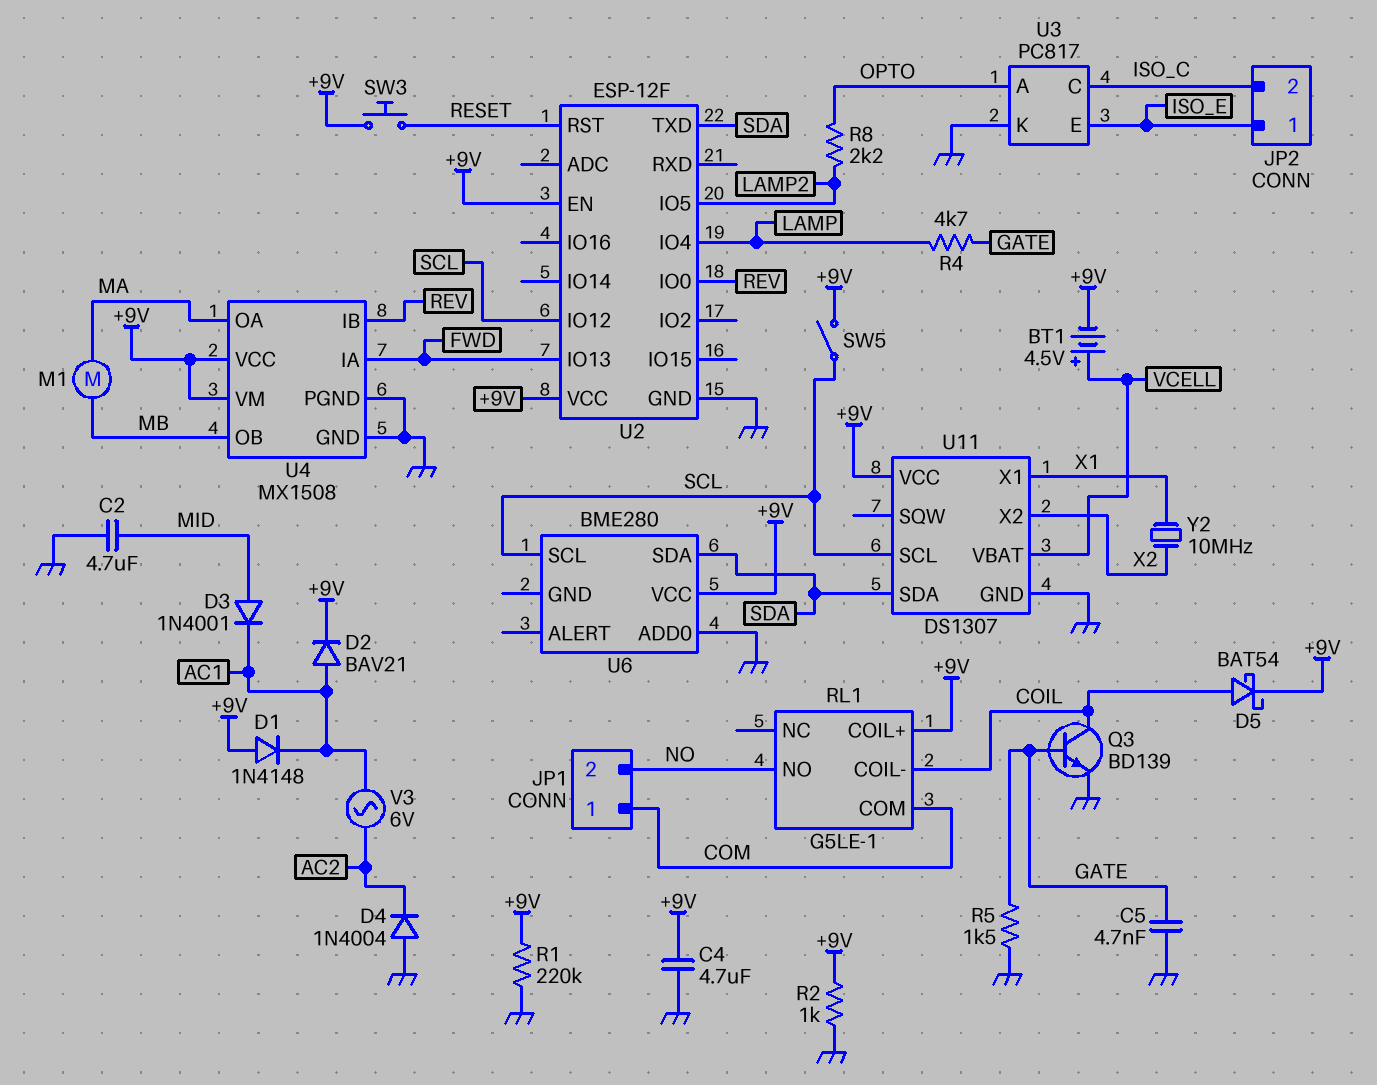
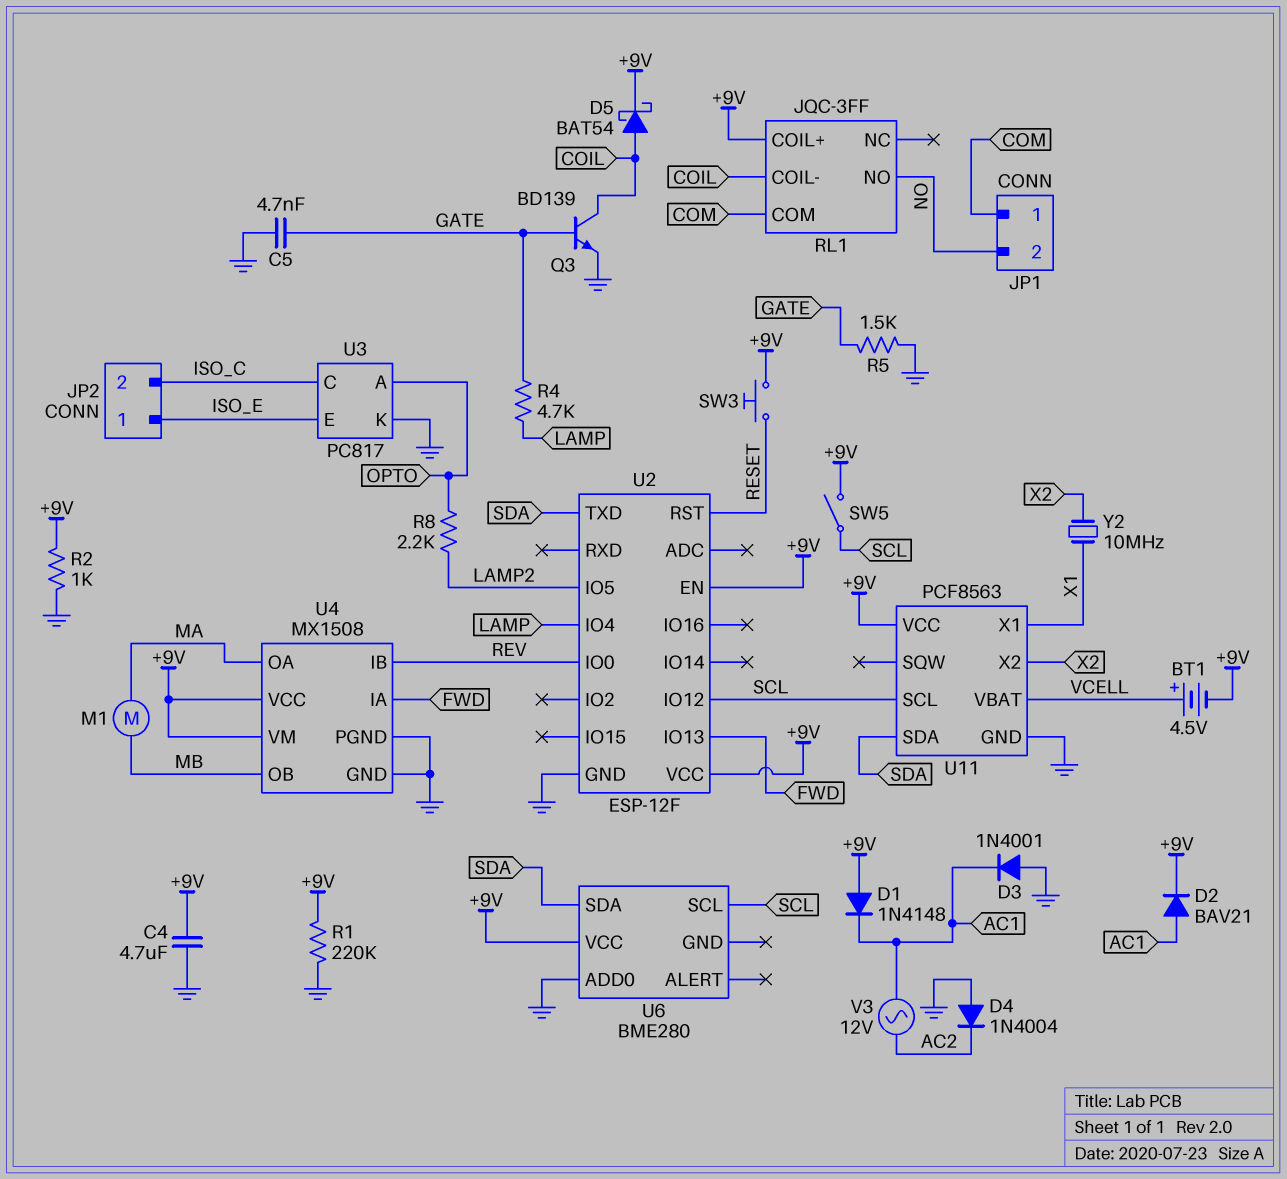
C2: 4.7uF (GND, MID) -> none
D3: diode 1N4001 (A MID, K AC1) -> diode 1N4001 (A GND, K AC1)
RL1: G5LE-1 -> JQC-3FF
U11: DS1307 -> PCF8563
V3: AC 6V (AC1, AC2) -> AC 12V (AC1, AC2)

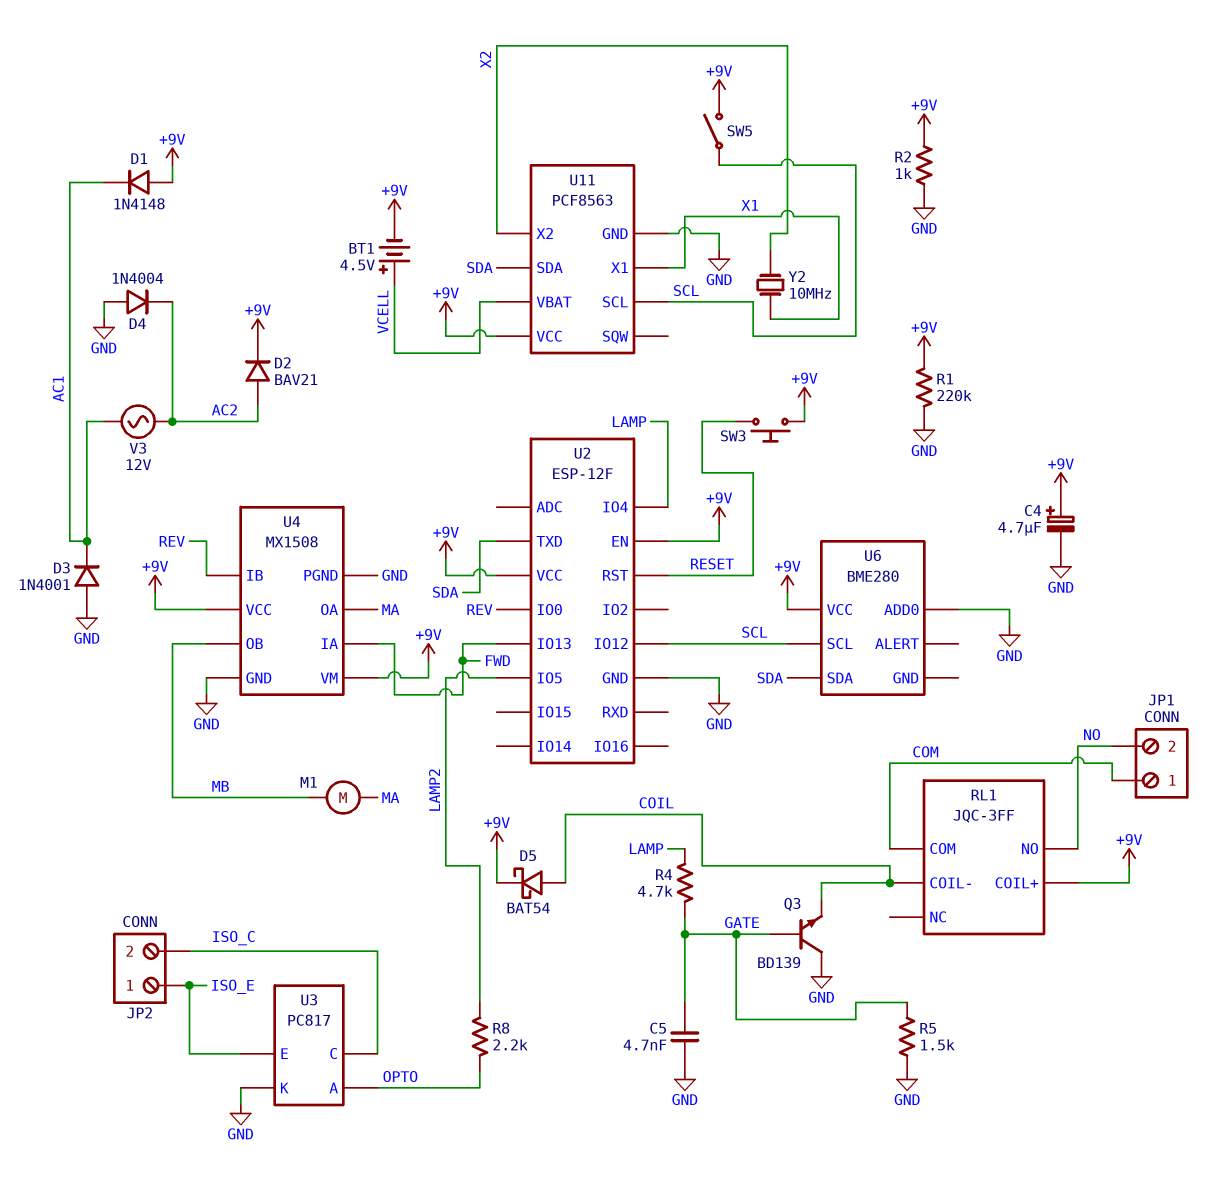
C4: 4.7uF (+9V, GND) -> 4.7uF (plus +9V, minus GND)
D2: diode BAV21 (A AC1, K +9V) -> diode BAV21 (A AC2, K +9V)
Q3: NPN BD139 (B GATE, C COIL, E GND) -> NPN BD139 (B GATE, C GND, E COIL)

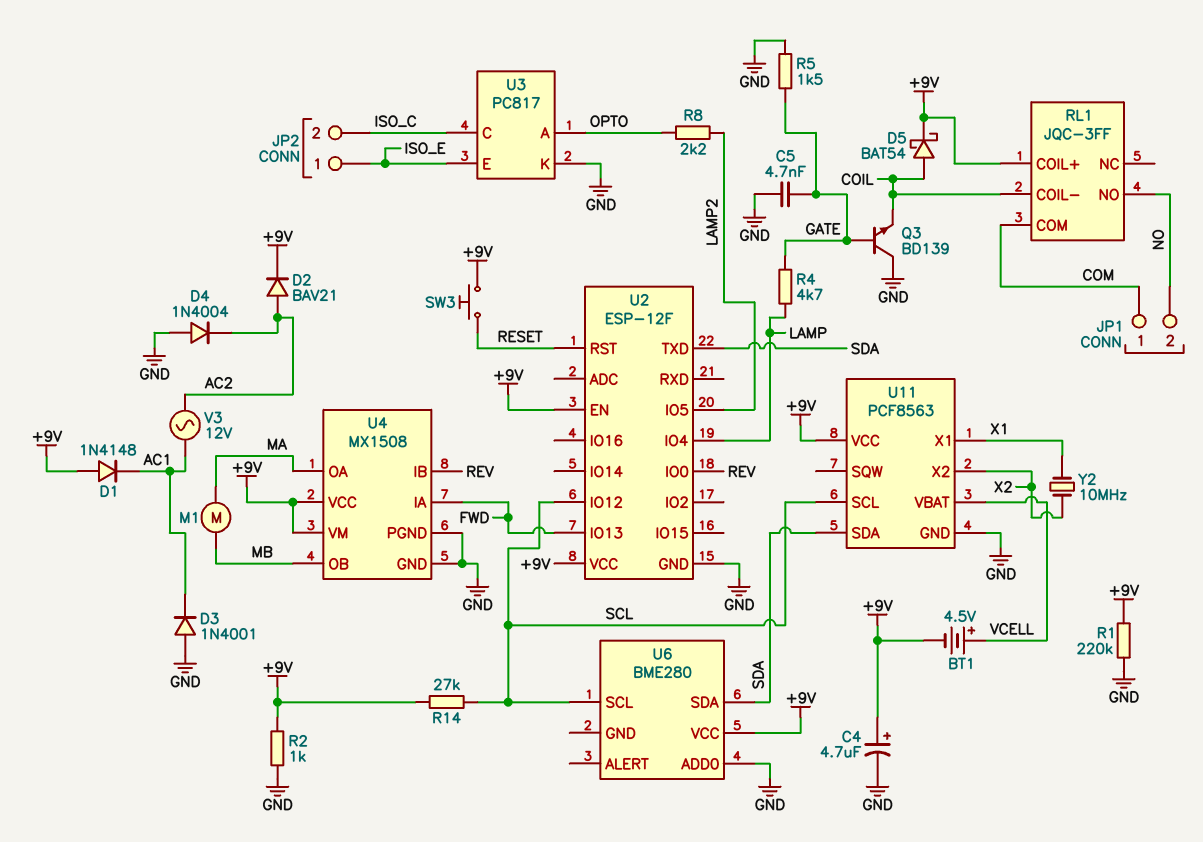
R14: none -> 27k (+9V, SCL)
SW5: switch (+9V, SCL) -> none

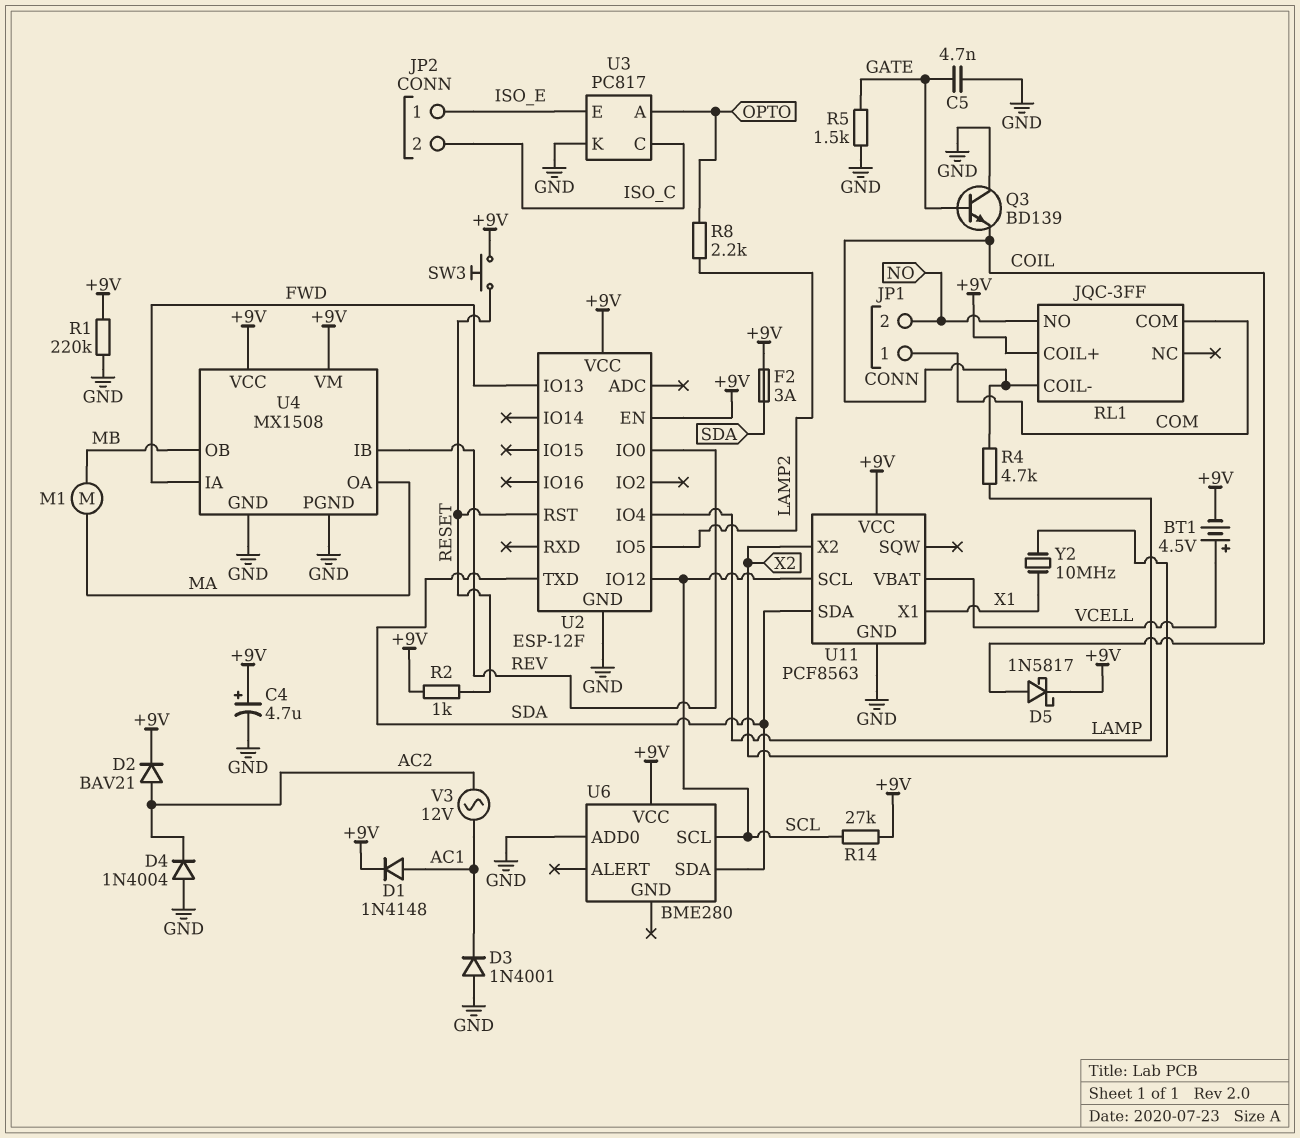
D1: diode 1N4148 (A +9V, K AC1) -> diode 1N4148 (A AC1, K +9V)
D5: schottky BAT54 (A COIL, K +9V) -> schottky 1N5817 (A COIL, K +9V)
F2: none -> 3A (+9V, SDA)
R2: 1k (+9V, GND) -> 1k (+9V, RESET)
R4: 4.7k (GATE, LAMP) -> 4.7k (COIL, LAMP)

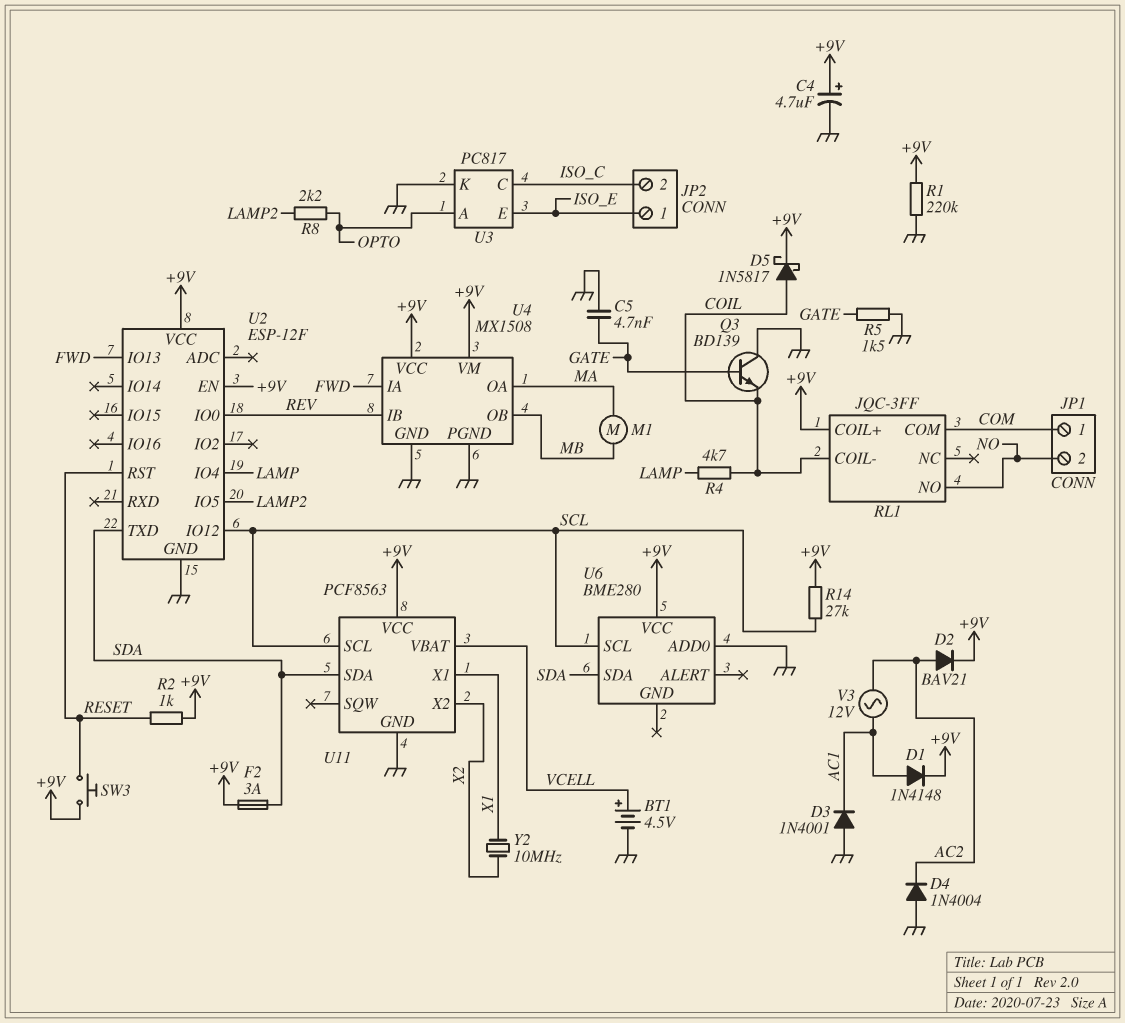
BT1: 4.5V (plus VCELL, minus +9V) -> 4.5V (plus VCELL, minus GND)

